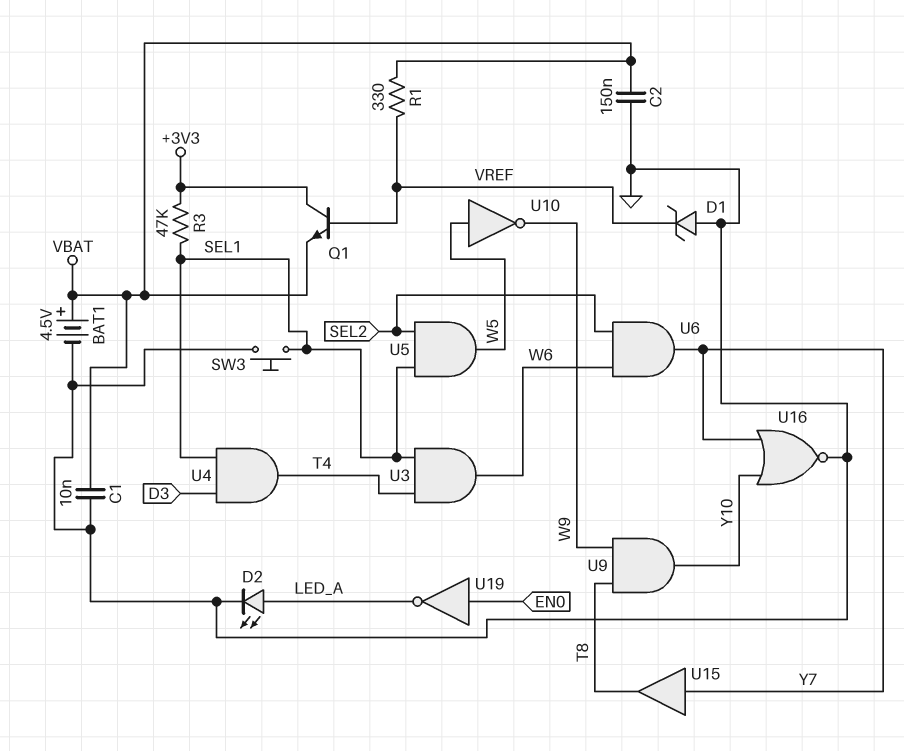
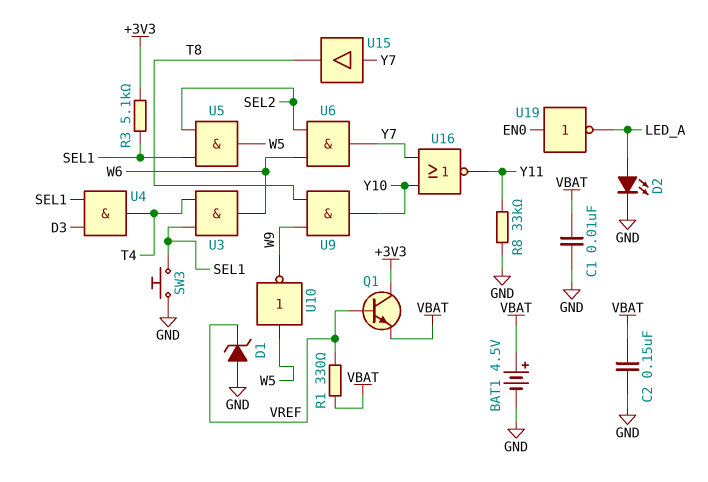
R3: 47k (+3V3, SEL1) -> 5.1k (+3V3, SEL1)
R8: none -> 33k (GND, Y11)
U16: NOR (in Y7, in Y10, out GND) -> NOR (in Y7, in Y10, out Y11)

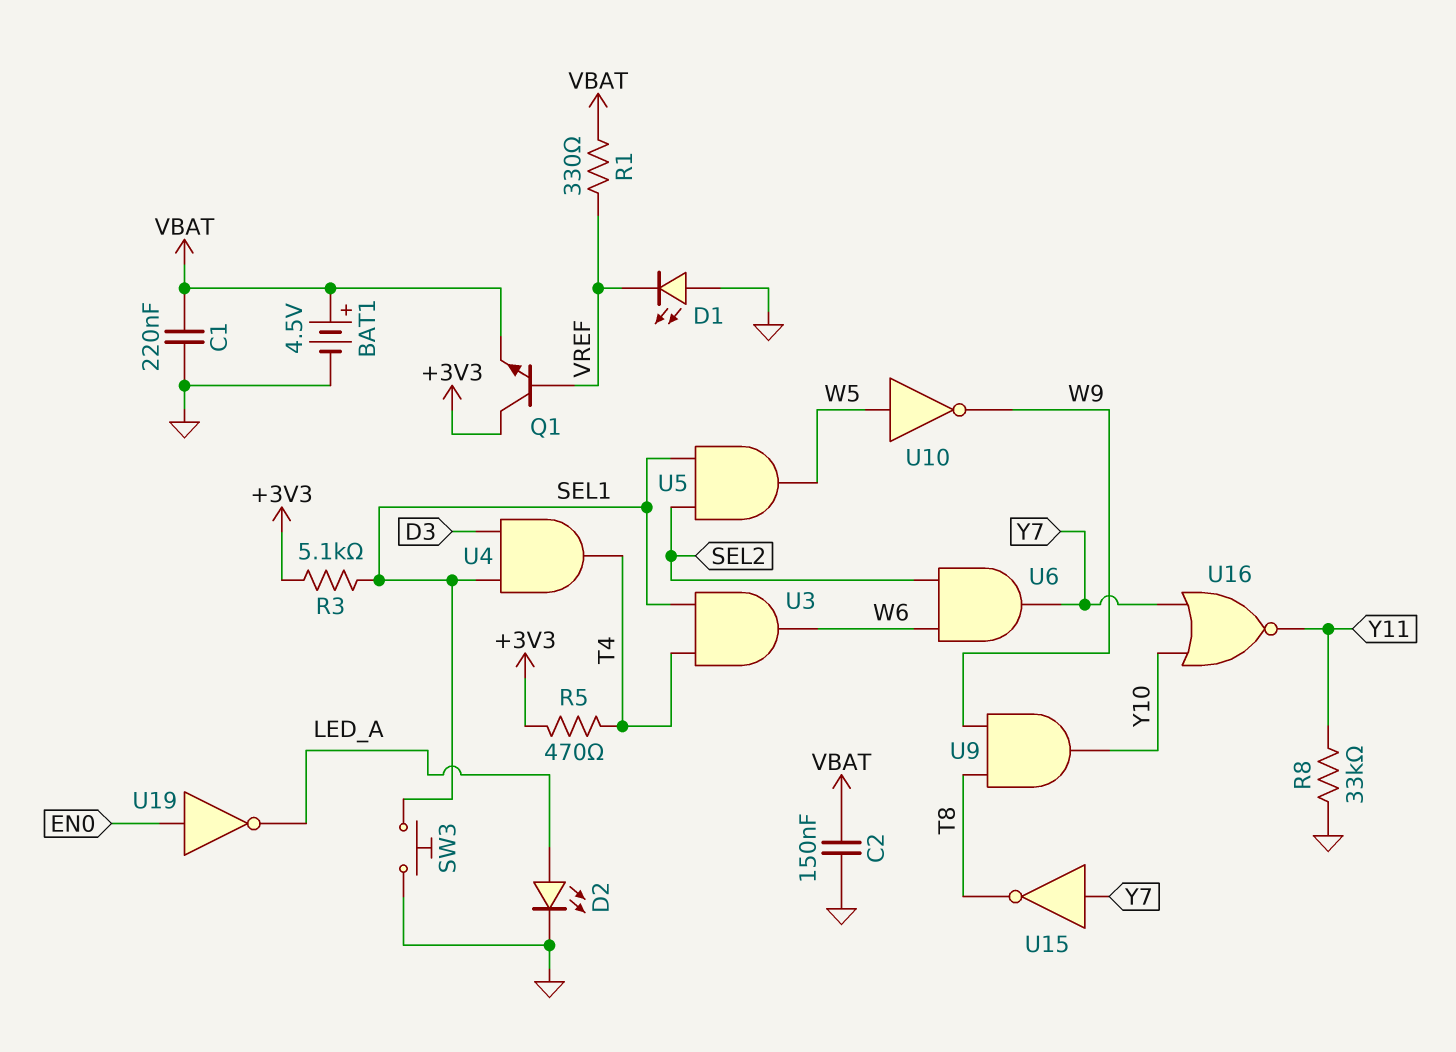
C1: 10nF (GND, VBAT) -> 220nF (GND, VBAT)
D1: zener (A GND, K VREF) -> LED (A GND, K VREF)
R5: none -> 470 (+3V3, T4)
U15: buffer (in Y7, out T8) -> NOT (in Y7, out T8)

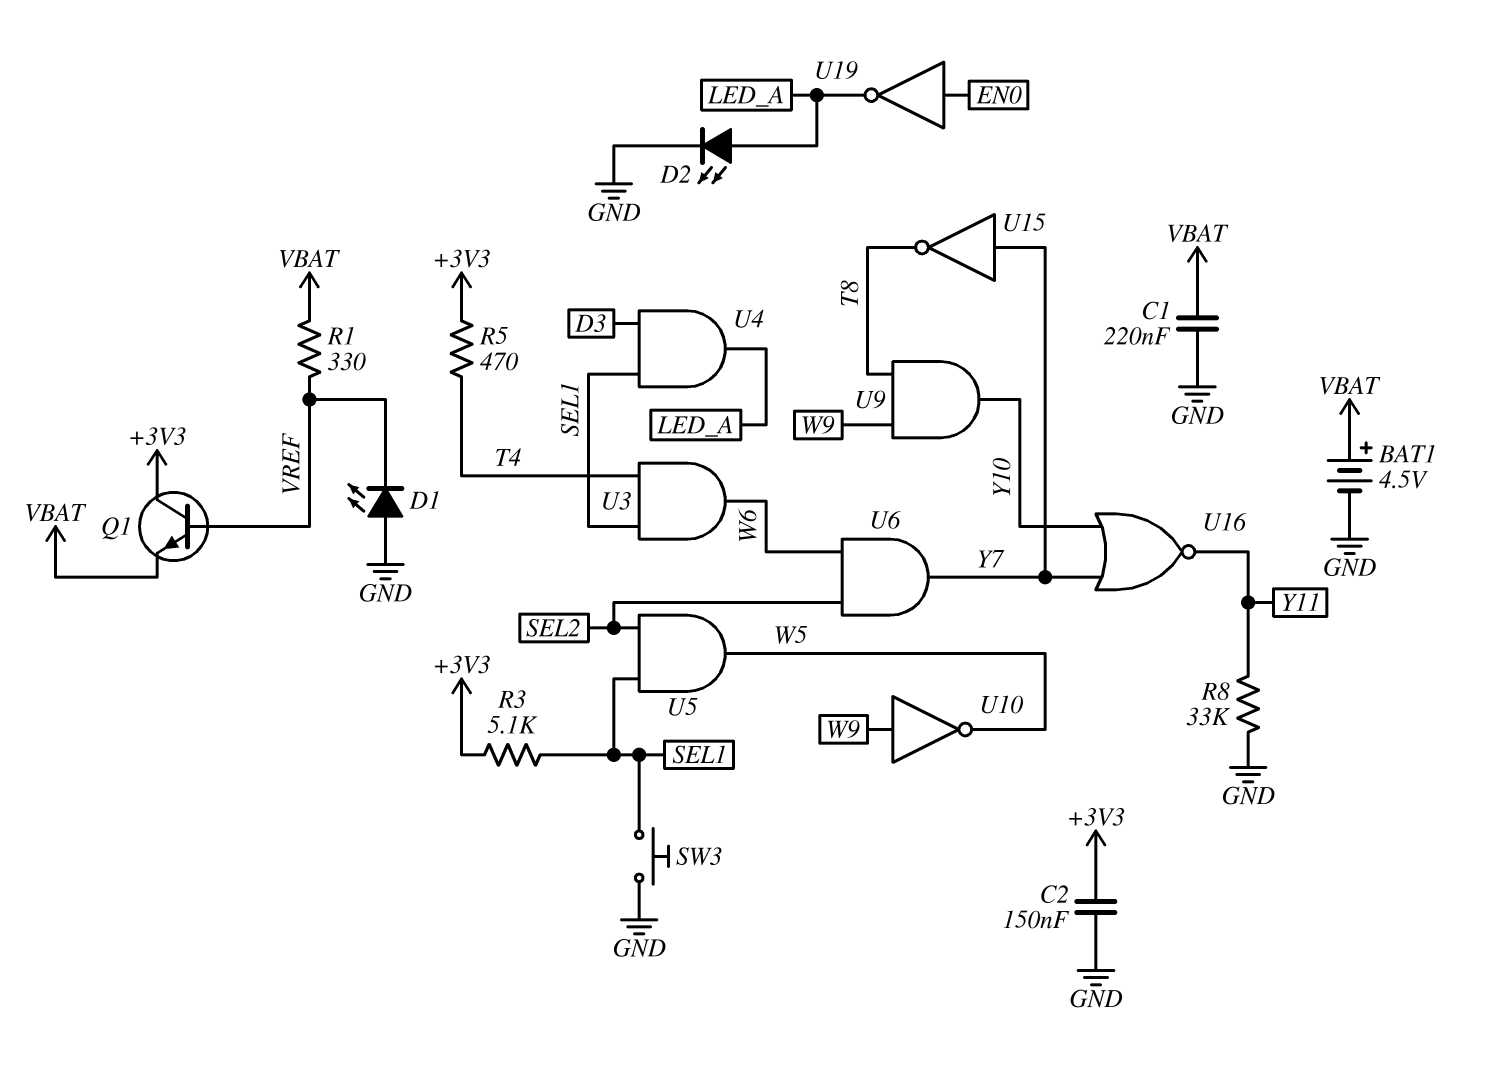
C2: 150nF (GND, VBAT) -> 150nF (+3V3, GND)
U4: AND (in D3, in SEL1, out T4) -> AND (in D3, in SEL1, out LED_A)
U10: NOT (in W5, out W9) -> NOT (in W9, out W5)

